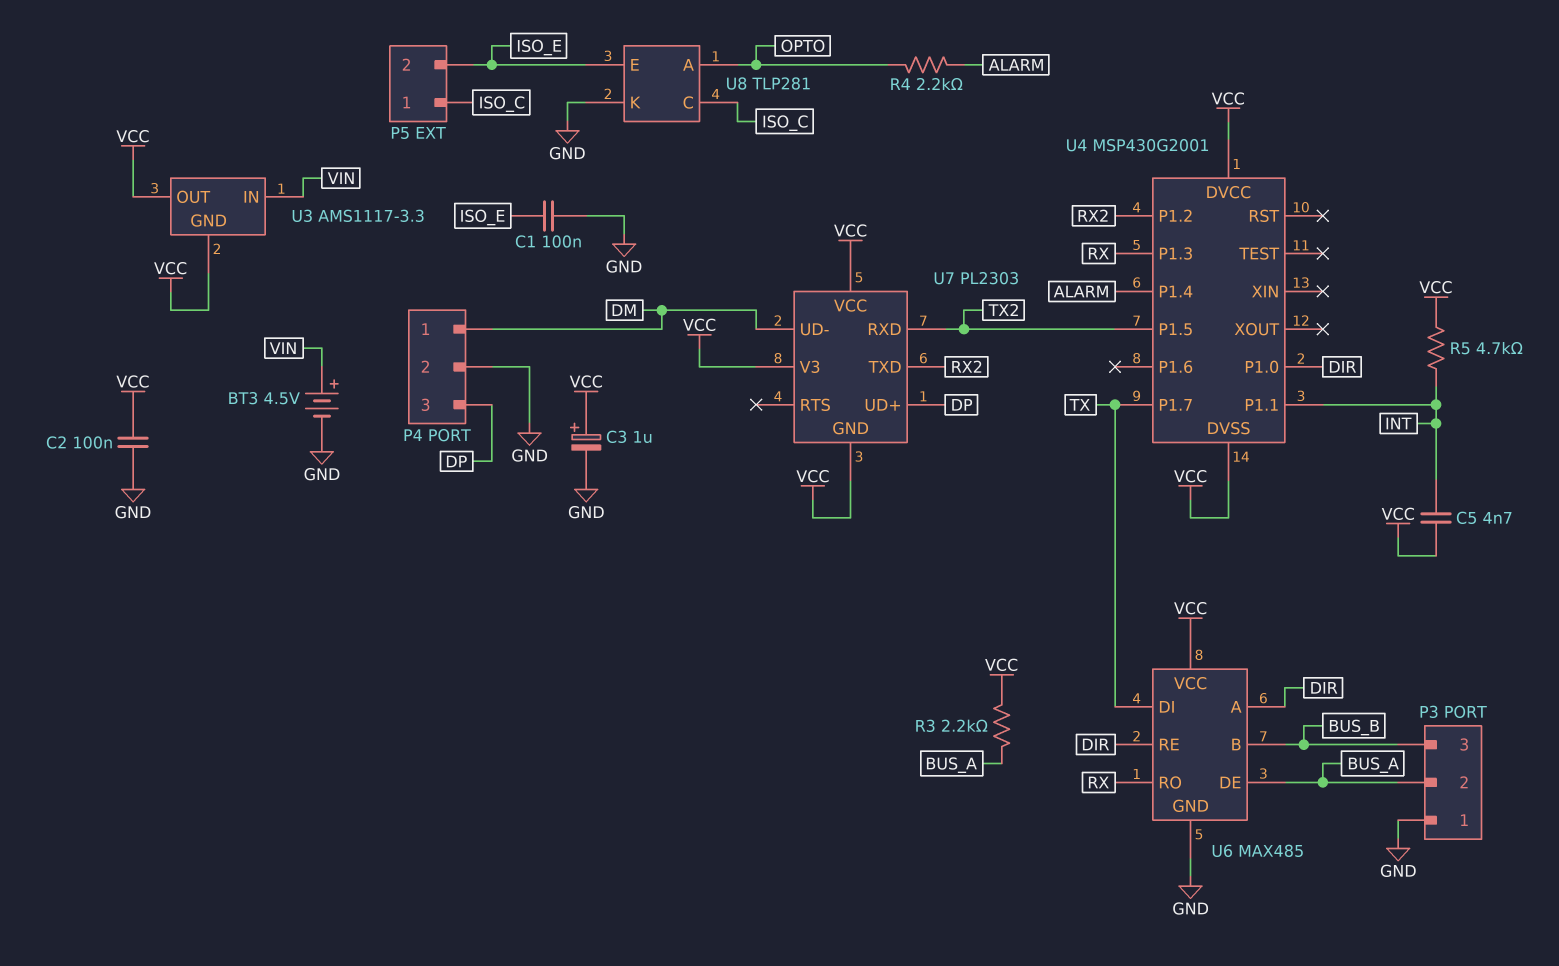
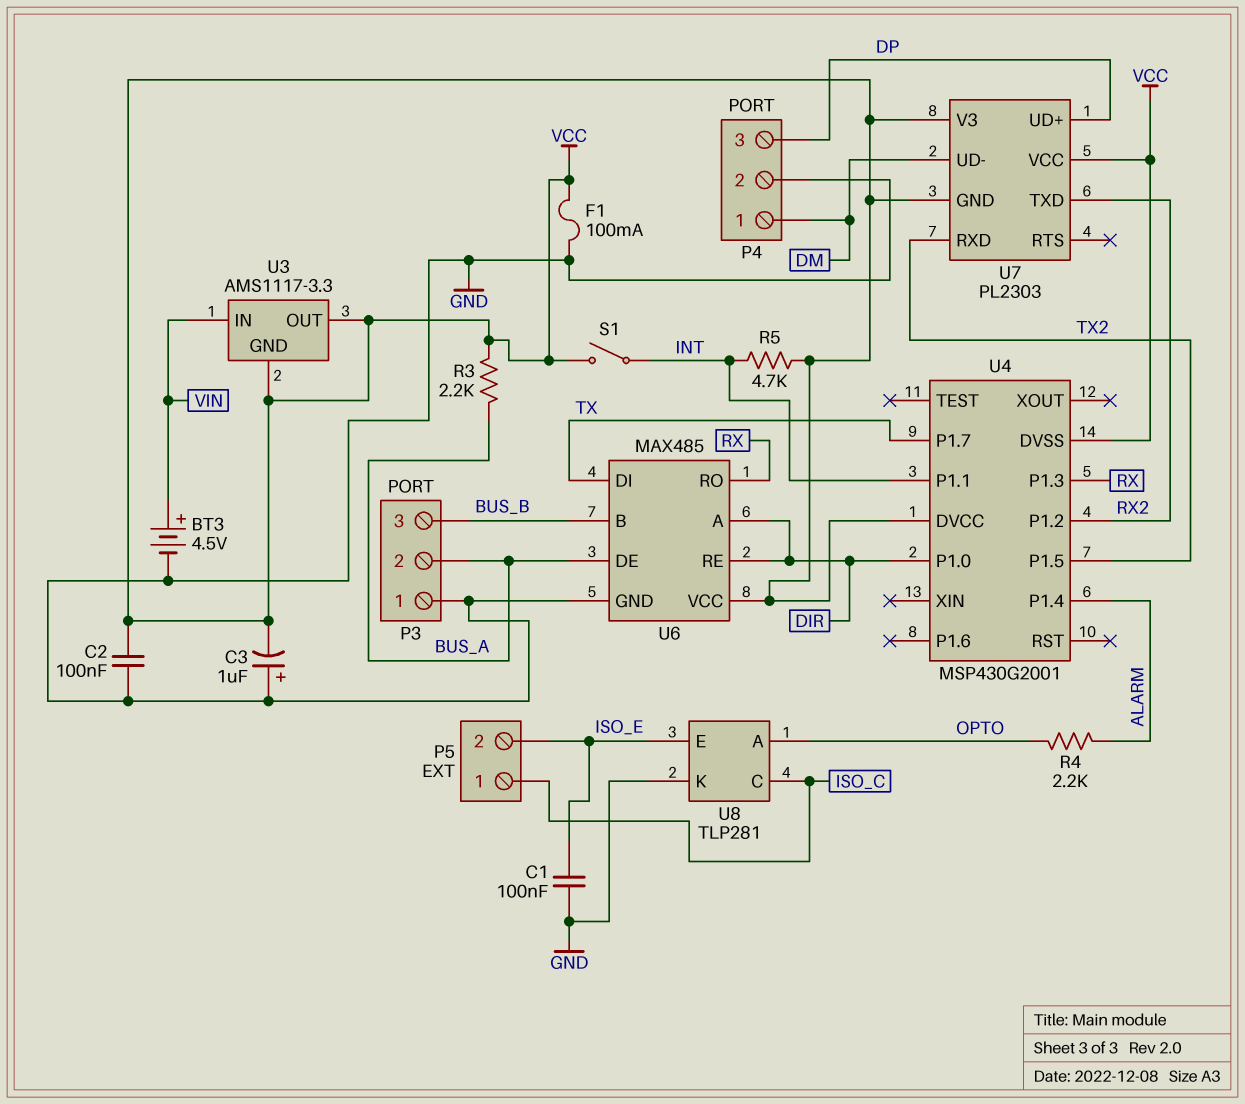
C3: 1uF (plus VCC, minus GND) -> 1uF (plus GND, minus VCC)
C5: 4.7nF (INT, VCC) -> none
F1: none -> 100mA (GND, VCC)
S1: none -> switch (INT, VCC)

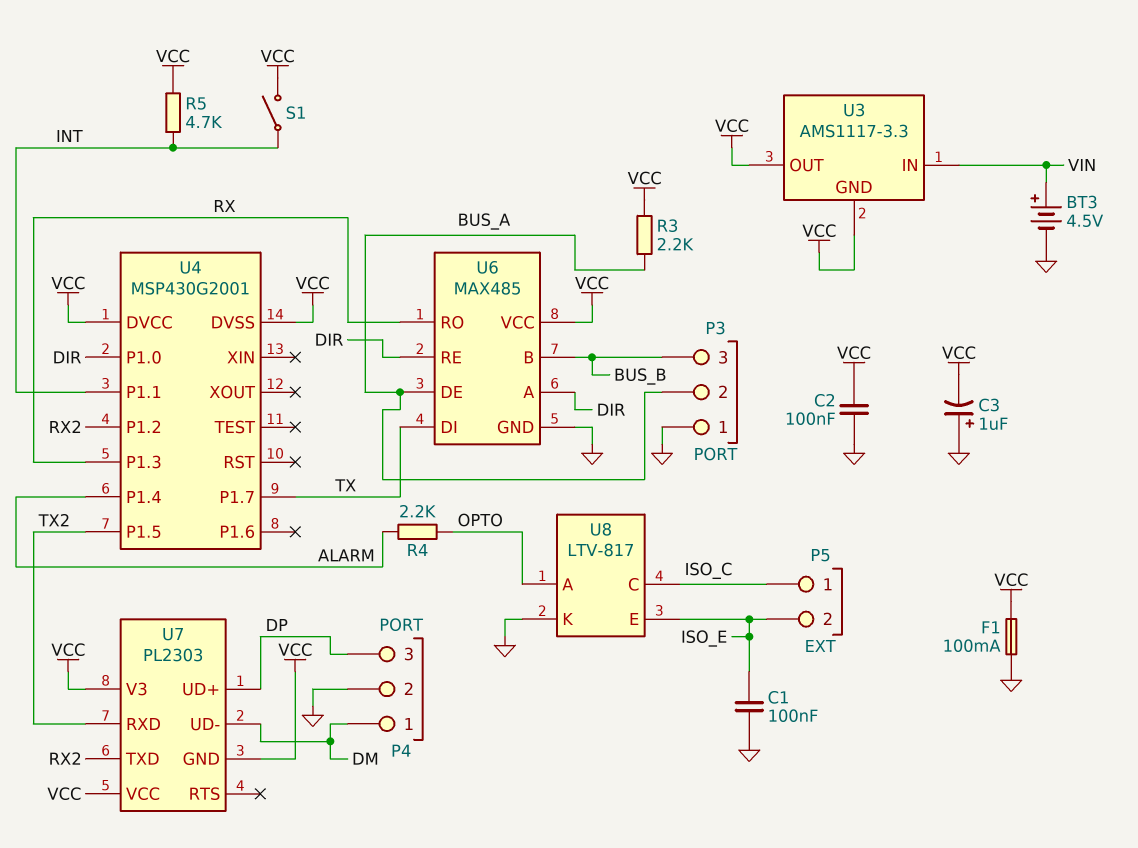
U8: TLP281 -> LTV-817

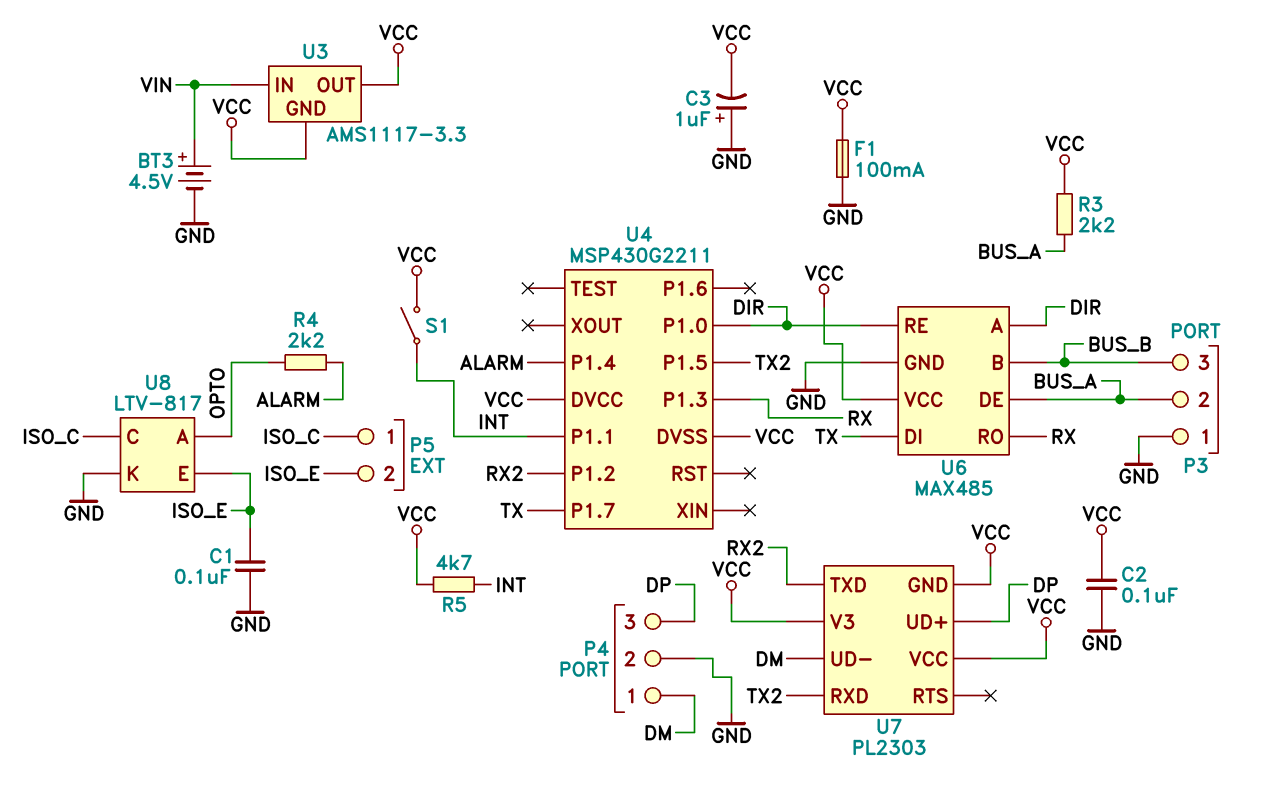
U4: MSP430G2001 -> MSP430G2211

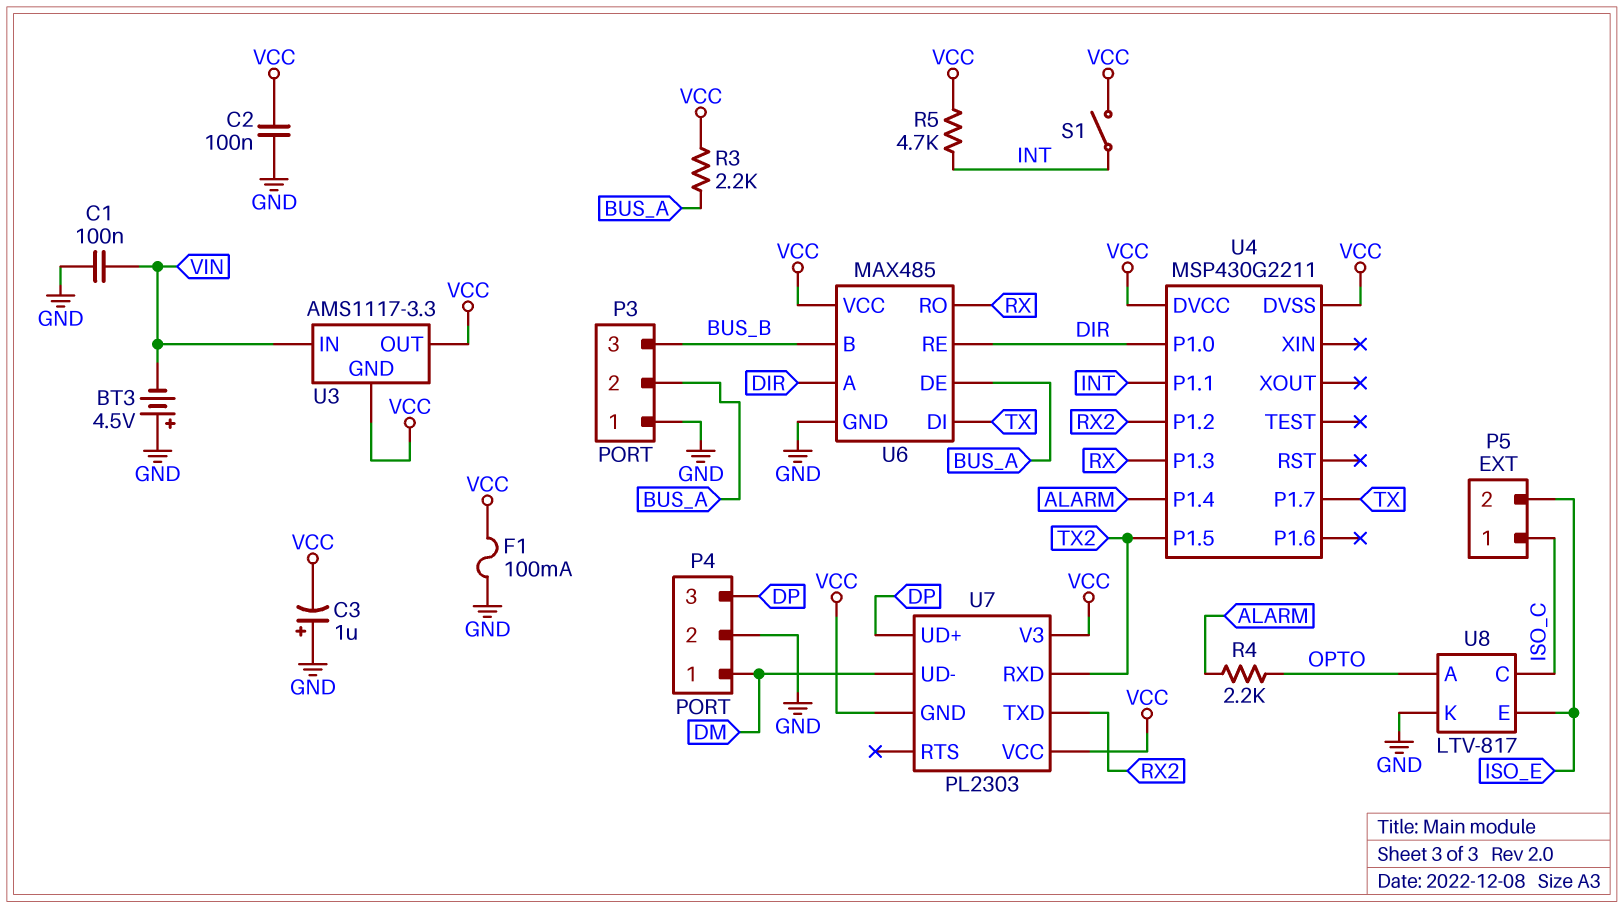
BT3: 4.5V (plus VIN, minus GND) -> 4.5V (plus GND, minus VIN)
C1: 100nF (GND, ISO_E) -> 100nF (GND, VIN)

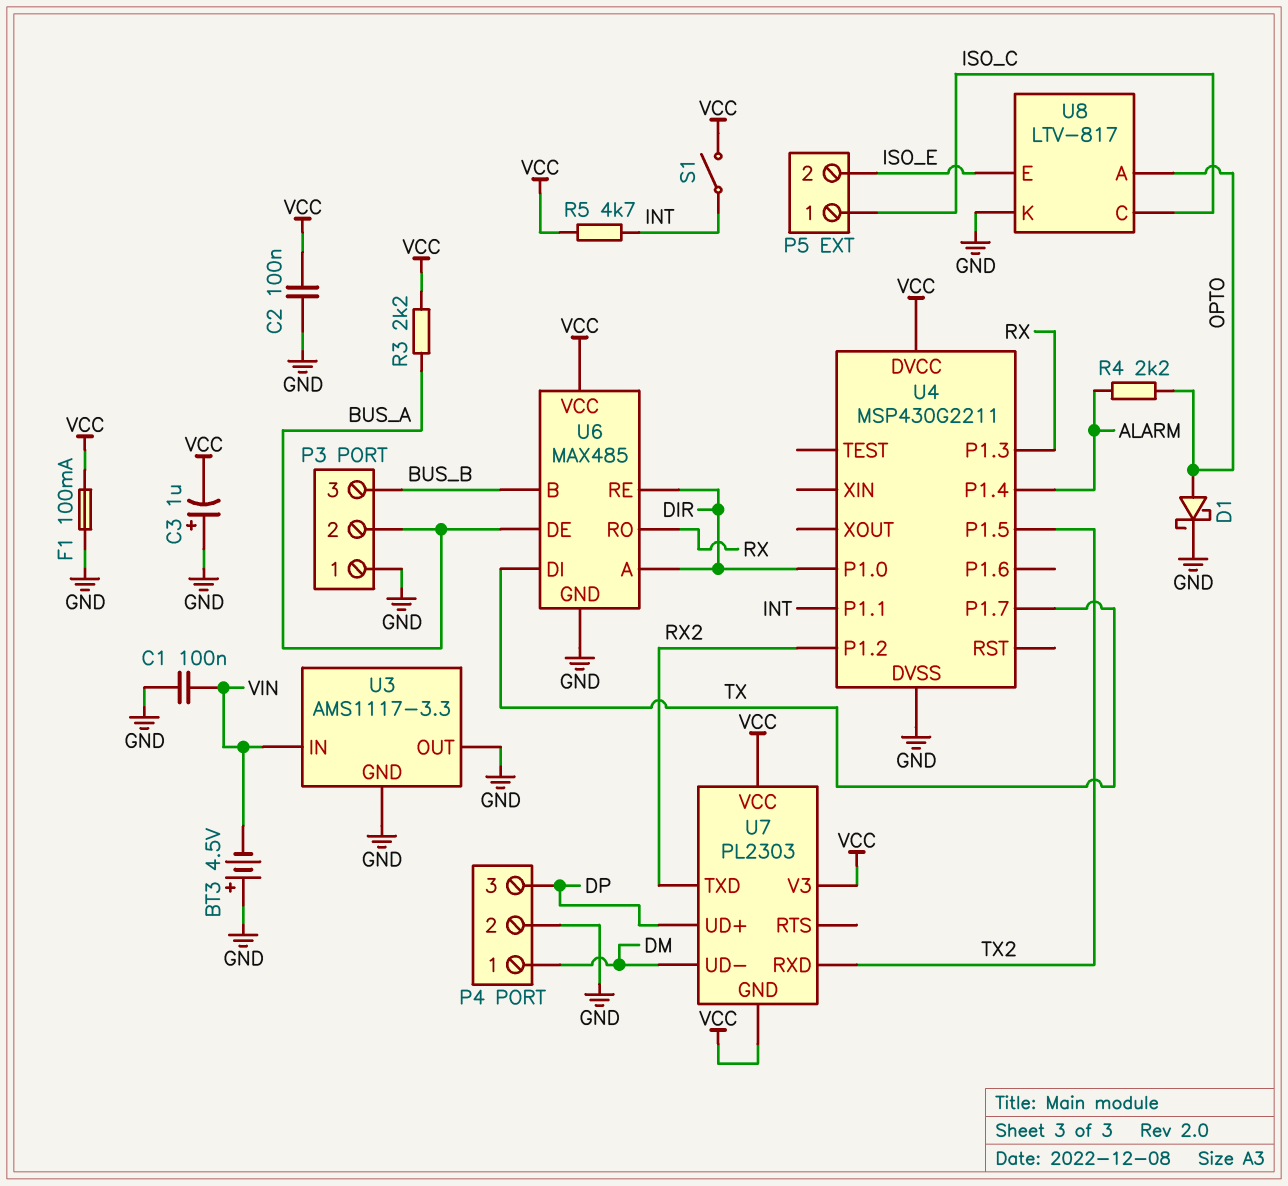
D1: none -> schottky (A OPTO, K GND)
U3 pin GND: VCC -> GND
U3 pin OUT: VCC -> GND
U4 pin DVSS: VCC -> GND

